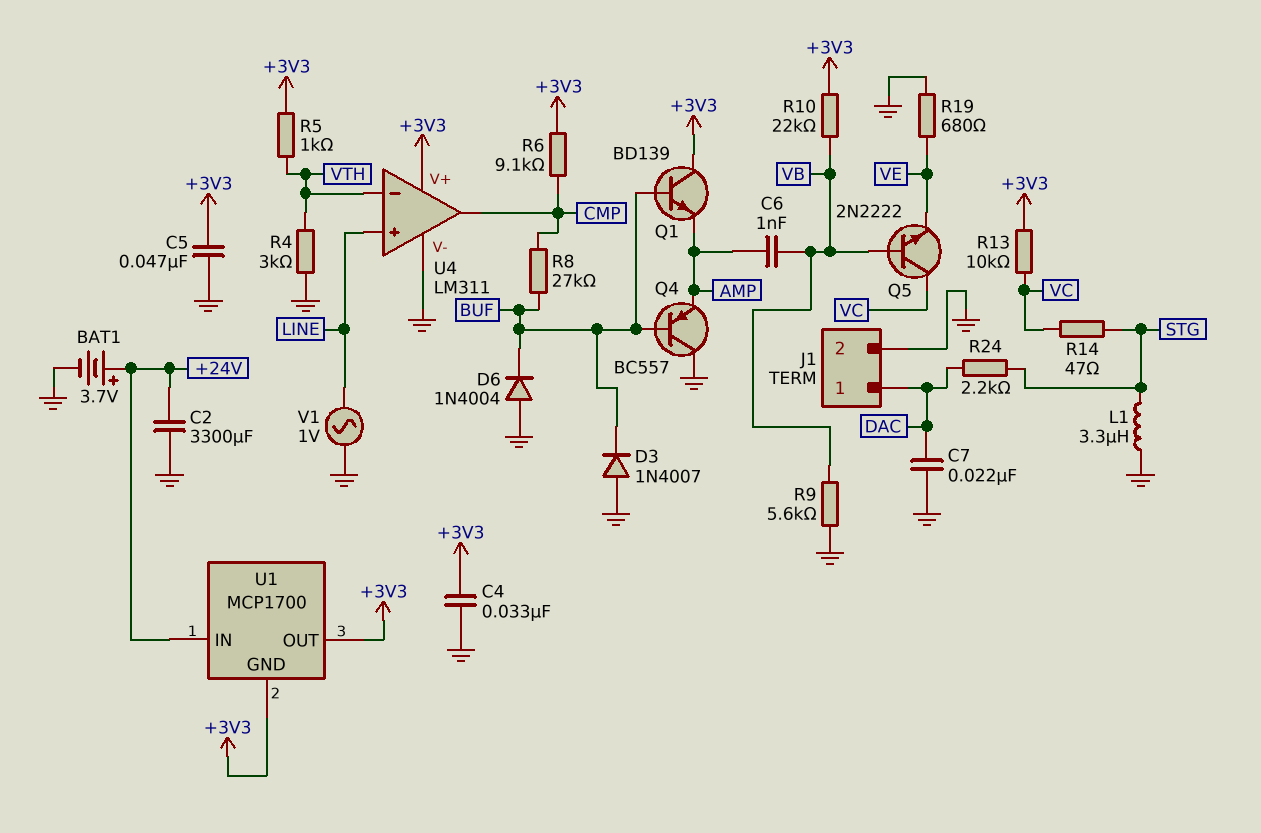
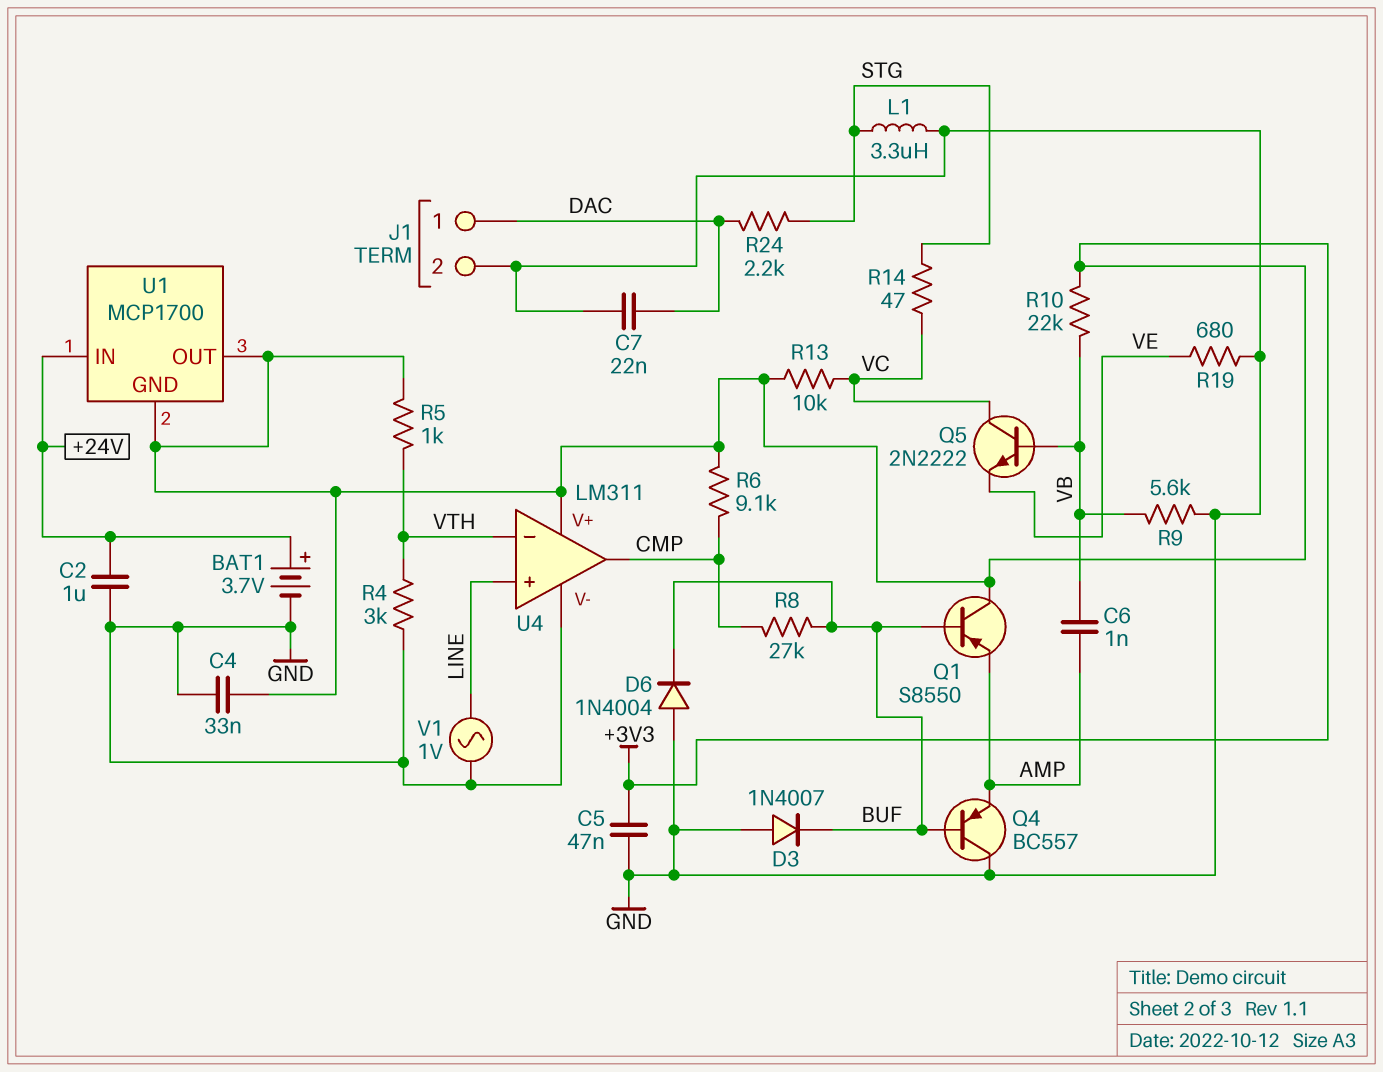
C2: 3300uF (+24V, GND) -> 1uF (+24V, GND)
Q1: NPN BD139 (B BUF, C +3V3, E AMP) -> PNP S8550 (B BUF, C +3V3, E AMP)

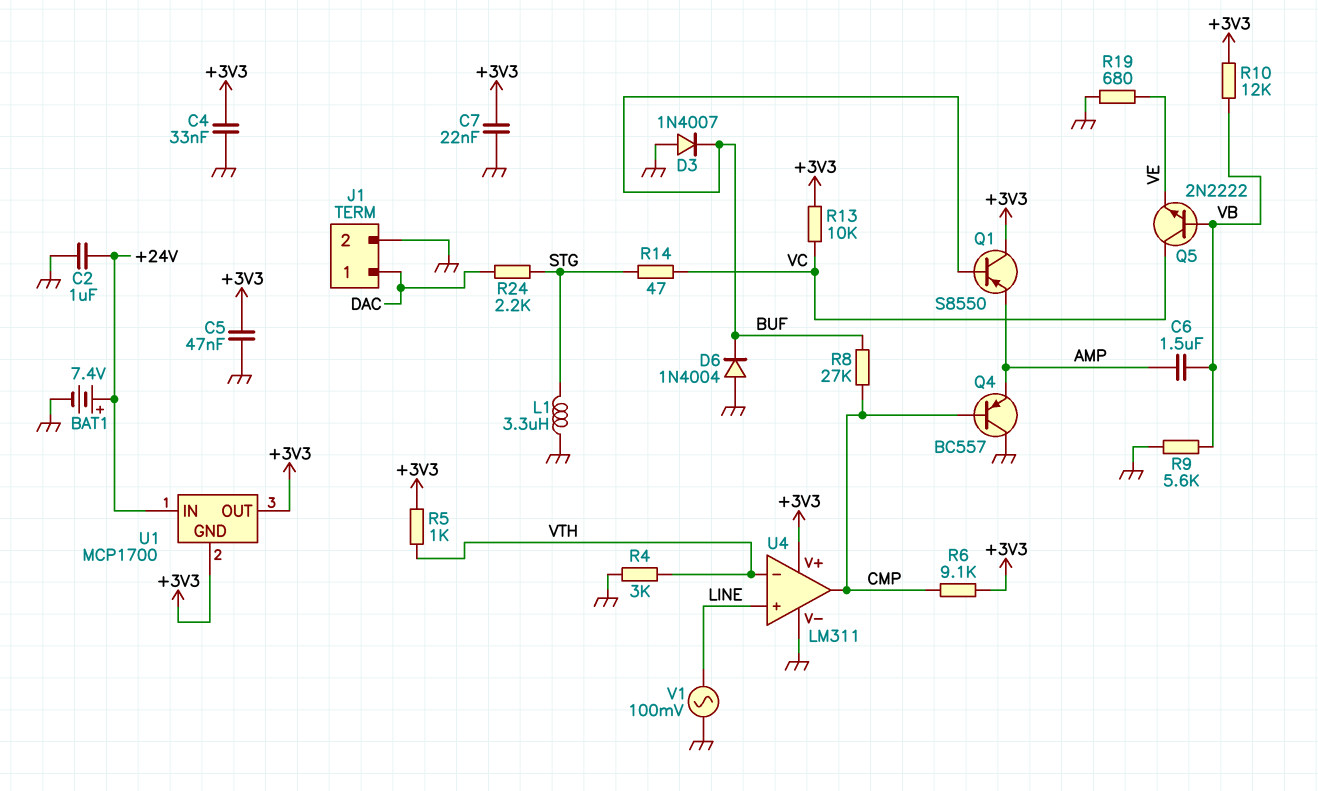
BAT1: 3.7V (plus +24V, minus GND) -> 7.4V (plus +24V, minus GND)
C6: 1nF (AMP, VB) -> 1.5uF (AMP, VB)
C7: 22nF (DAC, GND) -> 22nF (+3V3, GND)
Q4: PNP BC557 (B BUF, C GND, E AMP) -> PNP BC557 (B CMP, C GND, E AMP)
R10: 22k (+3V3, VB) -> 12k (+3V3, VB)
V1: AC 1V (GND, LINE) -> AC 100mV (GND, LINE)

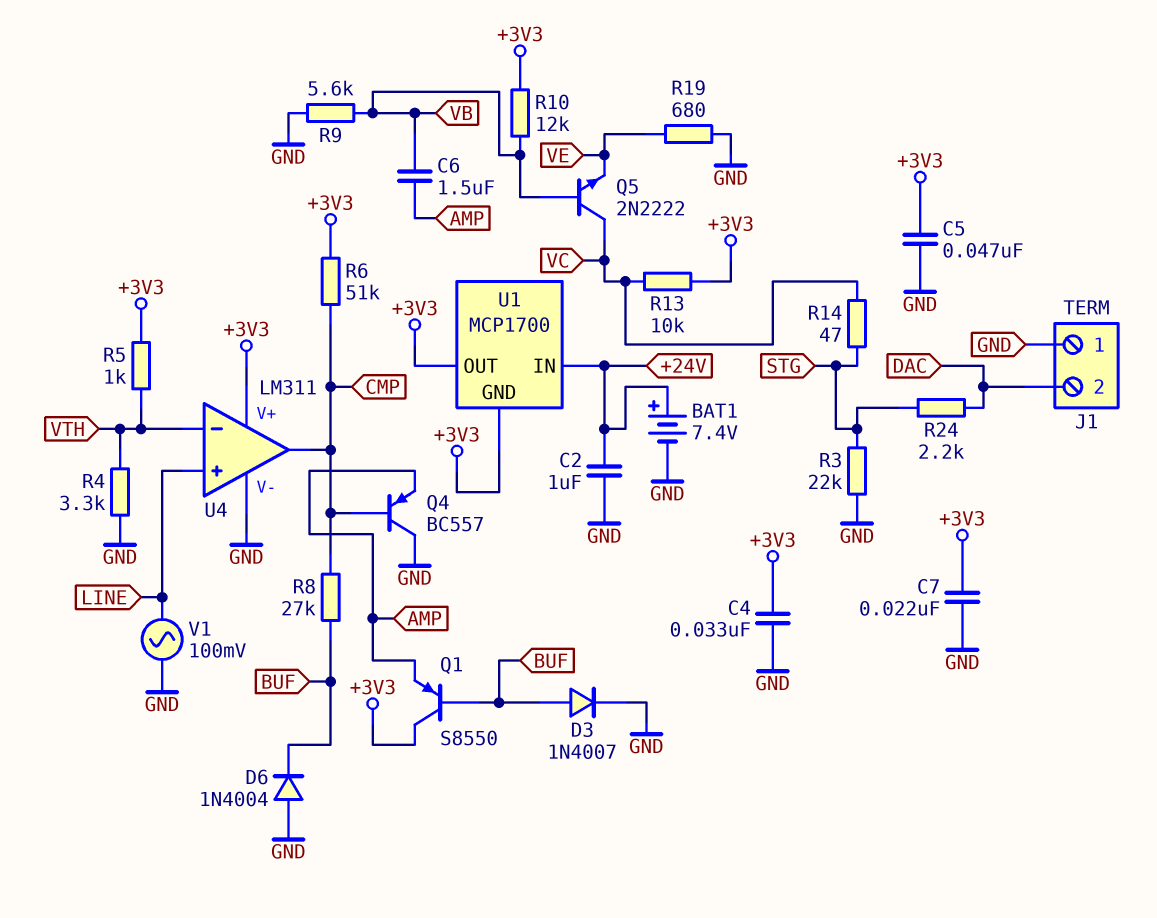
D3: diode 1N4007 (A GND, K BUF) -> diode 1N4007 (A BUF, K GND)
J1 pin 1: DAC -> GND
J1 pin 2: GND -> DAC
L1: 3.3uH (GND, STG) -> none
R3: none -> 22k (GND, STG)
R4: 3k (GND, VTH) -> 3.3k (GND, VTH)
R6: 9.1k (+3V3, CMP) -> 51k (+3V3, CMP)

